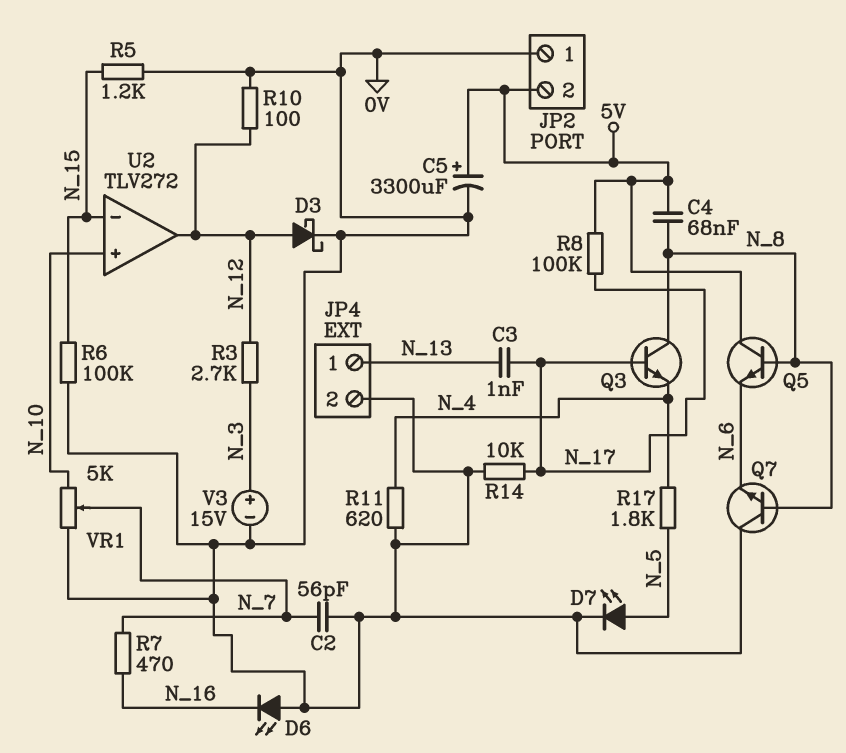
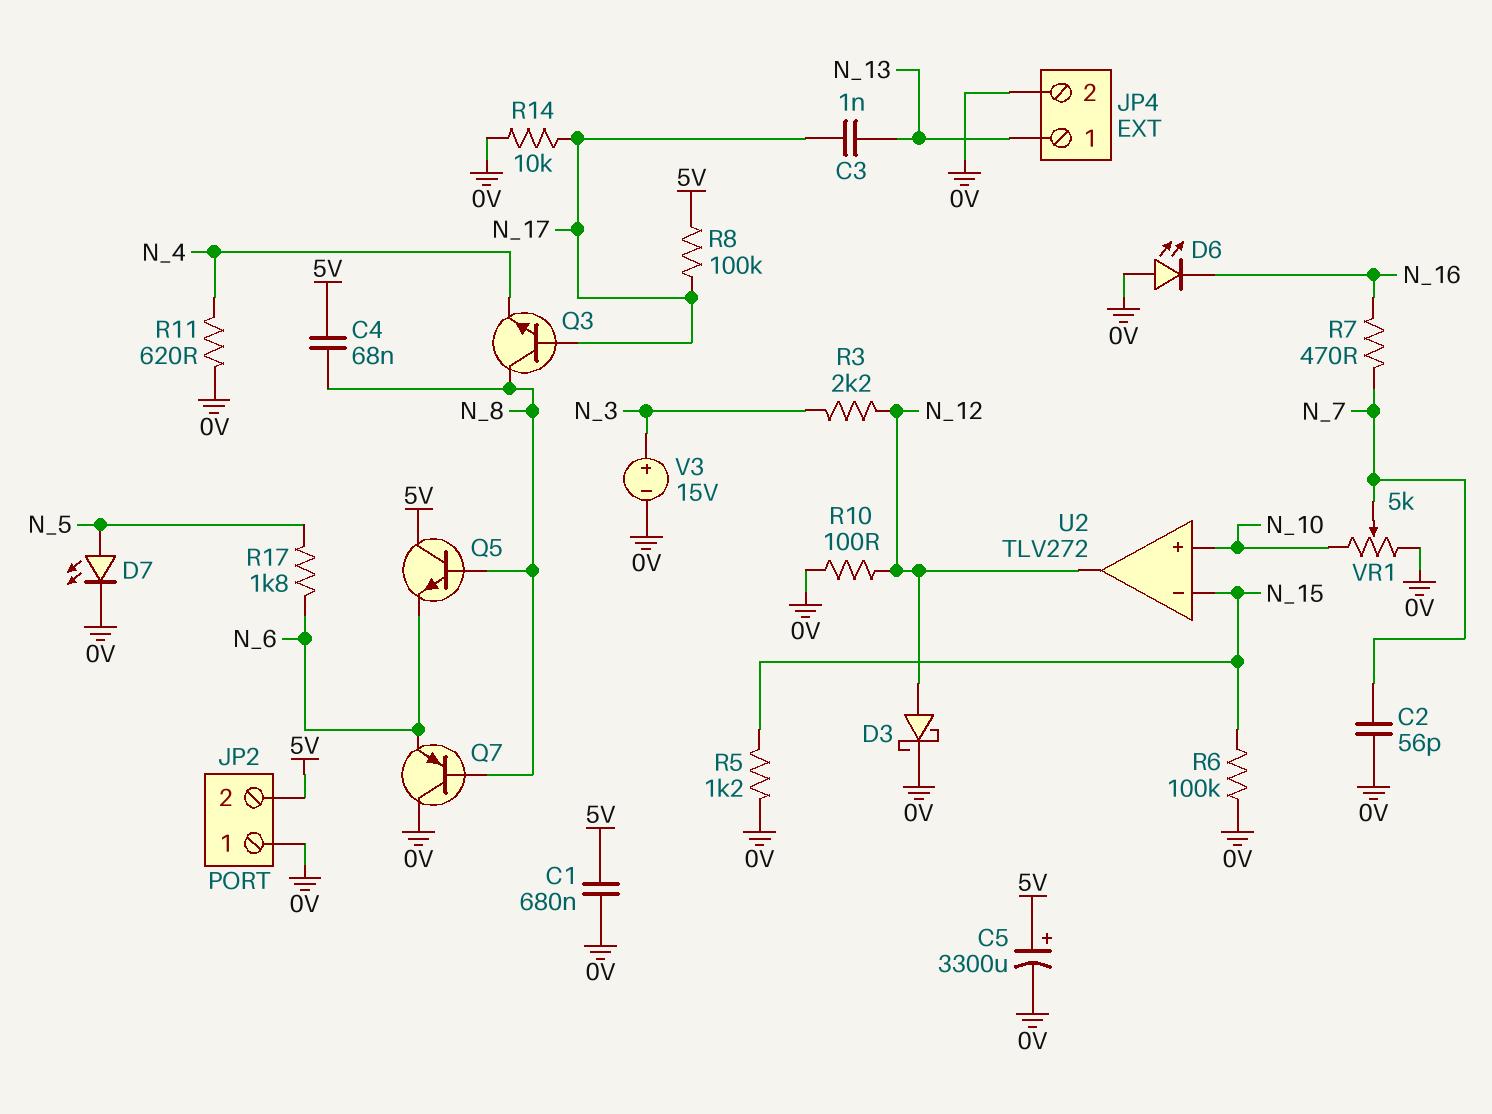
C1: none -> 680nF (0V, 5V)
Q7: NPN (B N_8, C 0V, E N_6) -> PNP (B N_8, C 0V, E N_6)
R3: 2.7k (N_3, N_12) -> 2.2k (N_3, N_12)
R17: 1.8k (N_4, N_5) -> 1.8k (N_5, N_6)

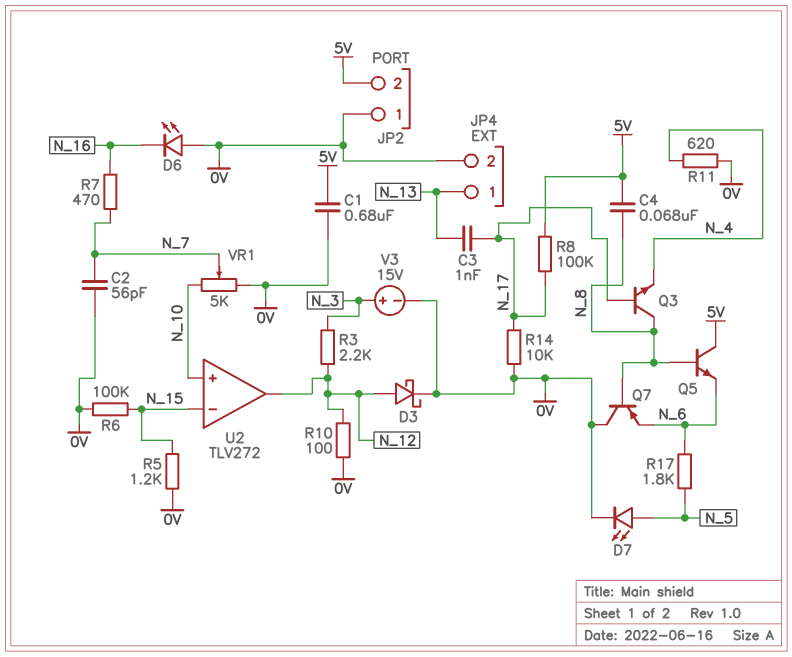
C5: 3300uF (plus 5V, minus 0V) -> none

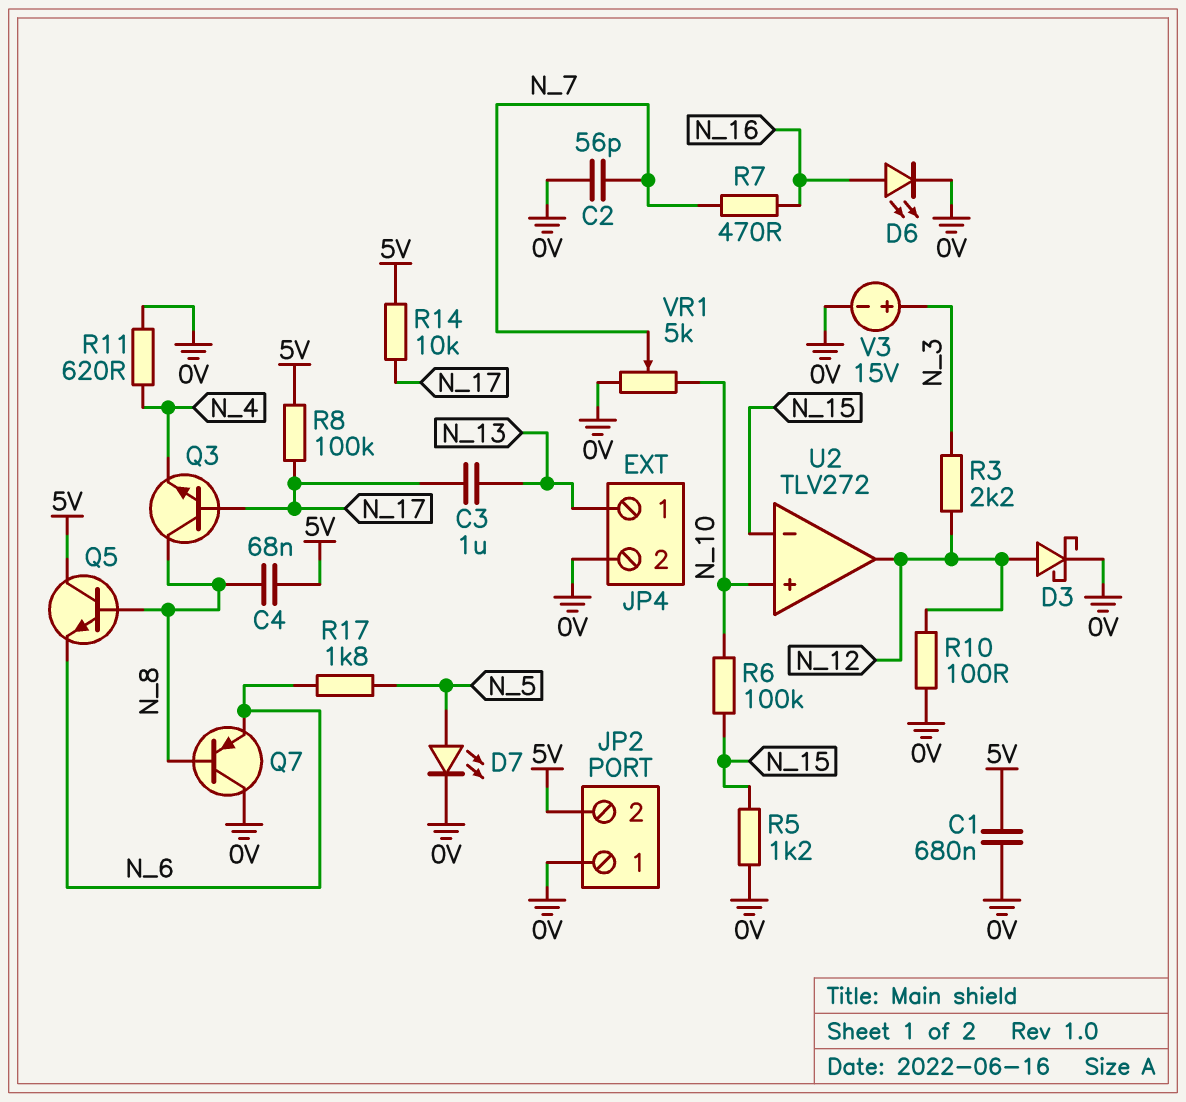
C3: 1nF (N_13, N_17) -> 1uF (N_13, N_17)
D6: LED (A 0V, K N_16) -> LED (A N_16, K 0V)
R6: 100k (0V, N_15) -> 100k (N_10, N_15)
R14: 10k (0V, N_17) -> 10k (5V, N_17)

